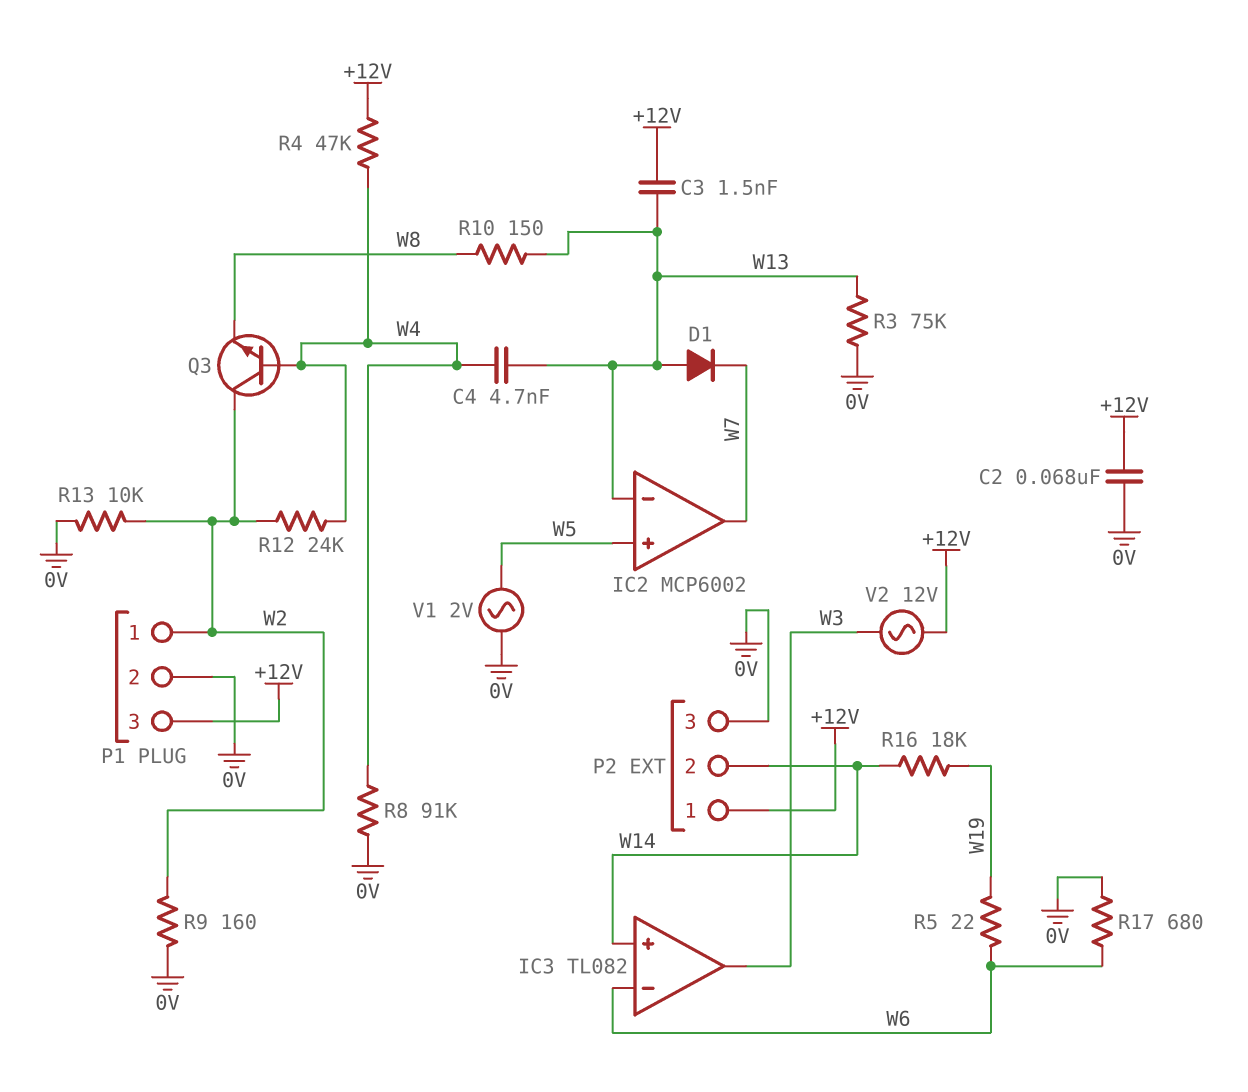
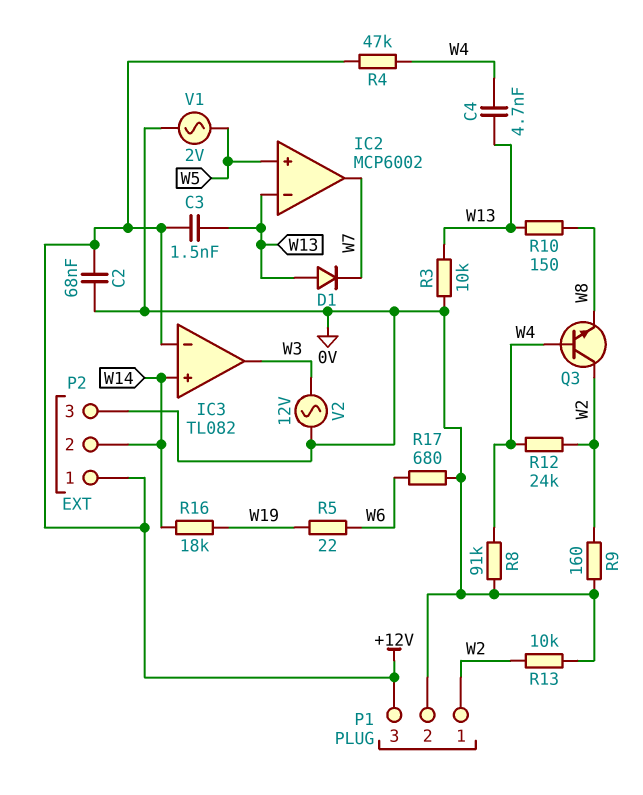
IC3 pin in-: W6 -> +12V
R3: 75k (0V, W13) -> 10k (0V, W13)
V2: AC 12V (+12V, W3) -> AC 12V (0V, W3)

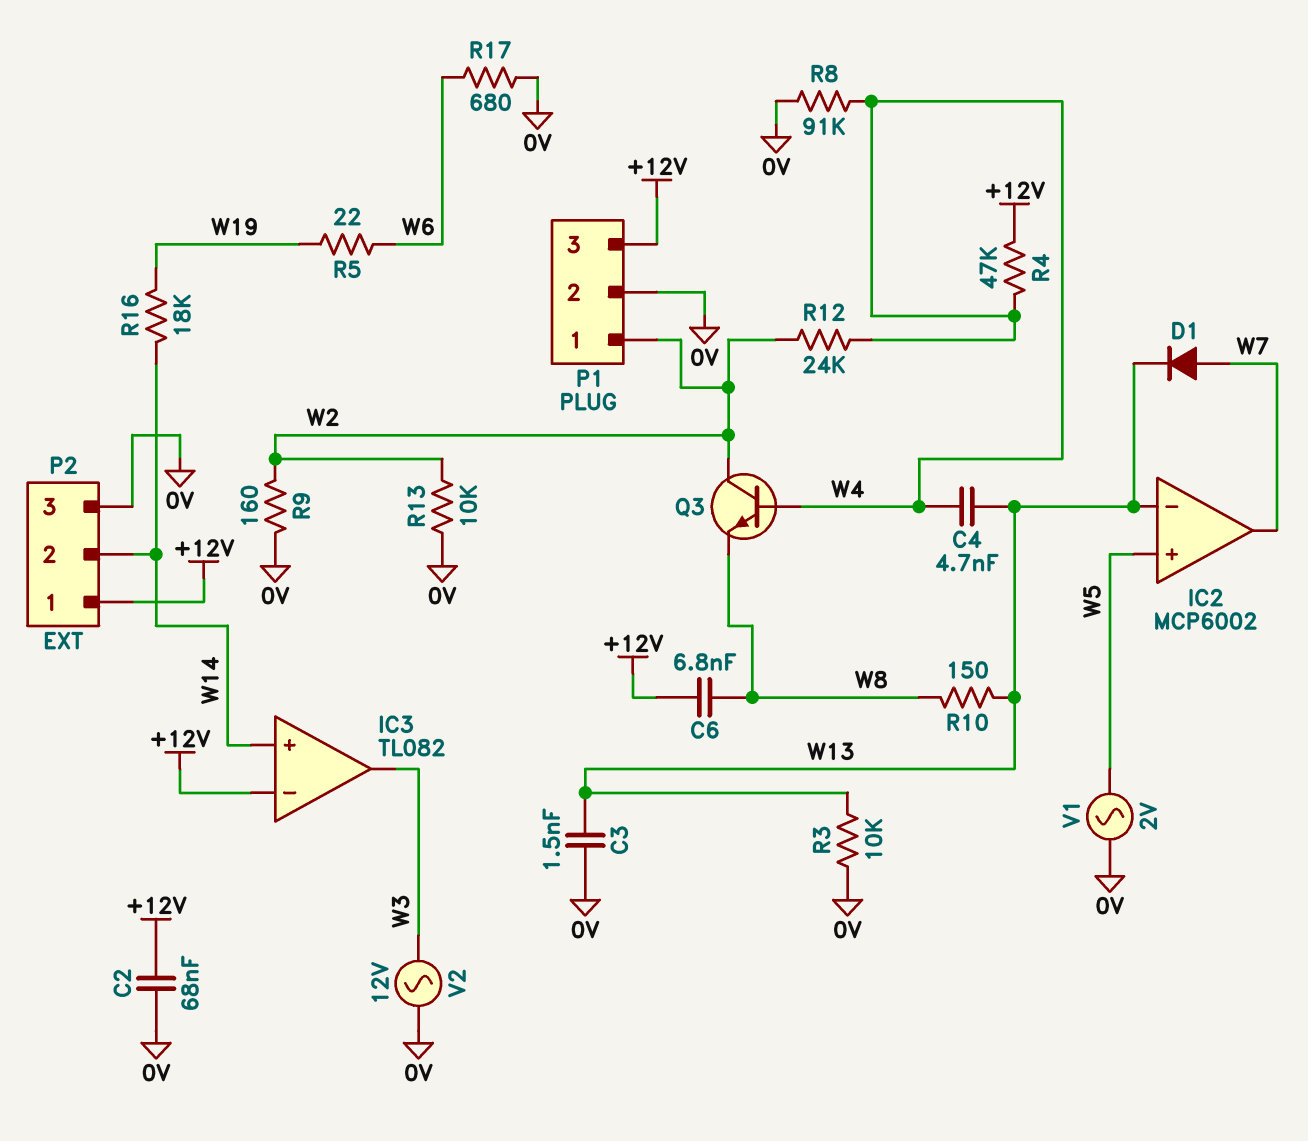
C3: 1.5nF (+12V, W13) -> 1.5nF (0V, W13)
C6: none -> 6.8nF (+12V, W8)
D1: diode (A W13, K W7) -> diode (A W7, K W13)

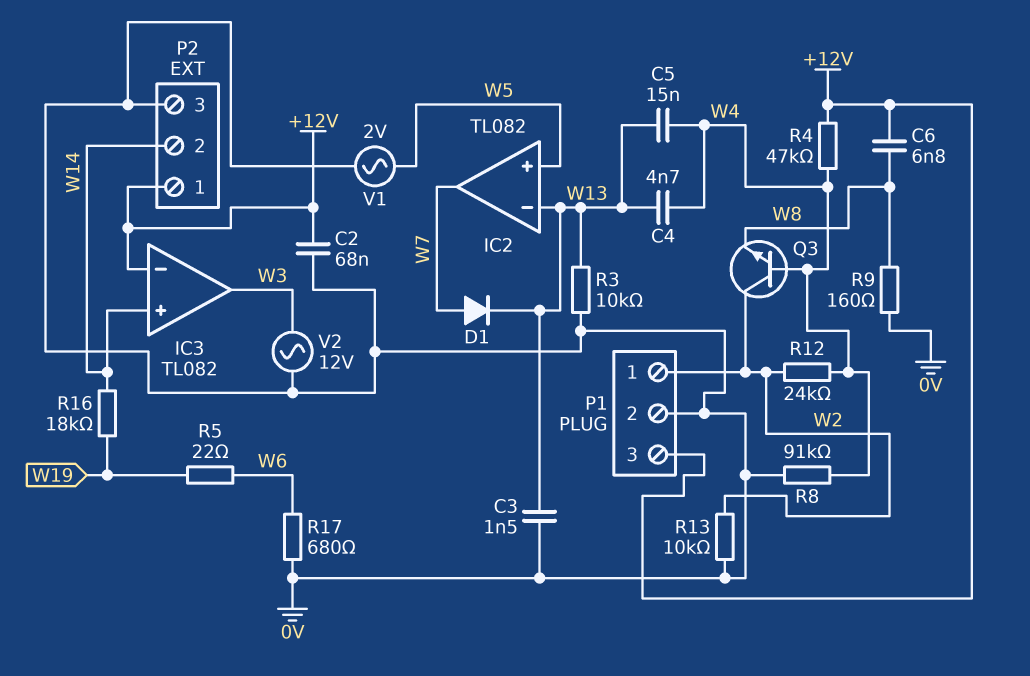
C5: none -> 15nF (W4, W13)
IC2: MCP6002 -> TL082
R9: 160 (0V, W2) -> 160 (0V, W8)
R10: 150 (W8, W13) -> none

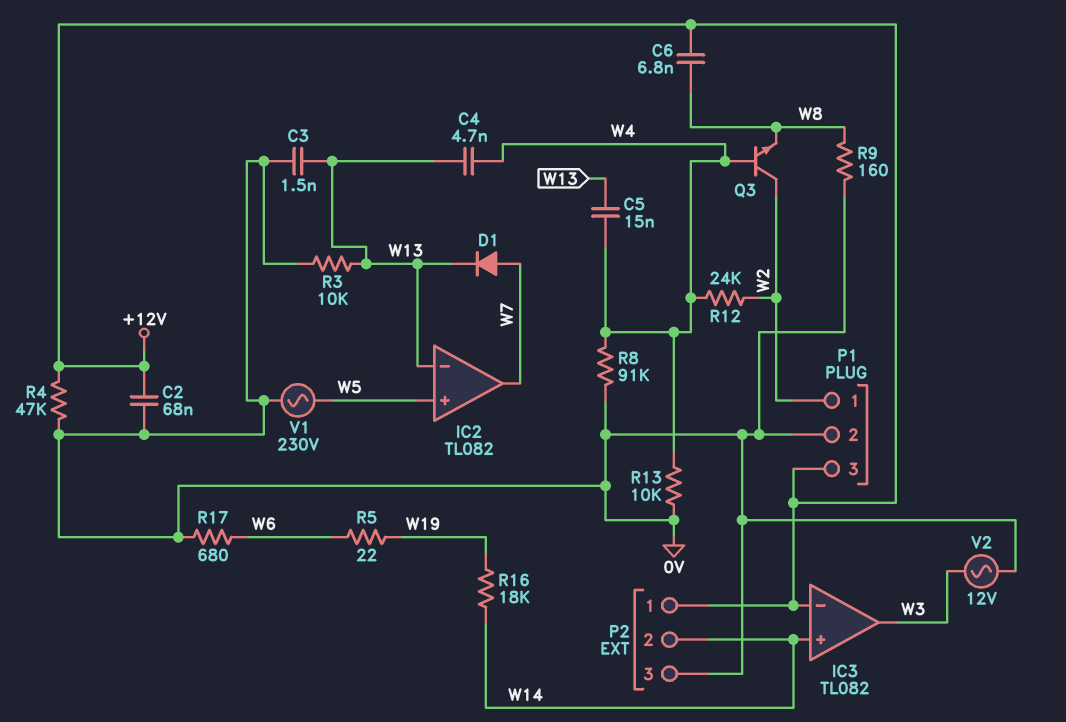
R4: 47k (+12V, W4) -> 47k (+12V, 0V)
R13: 10k (0V, W2) -> 10k (0V, W4)
V1: AC 2V (0V, W5) -> AC 230V (0V, W5)

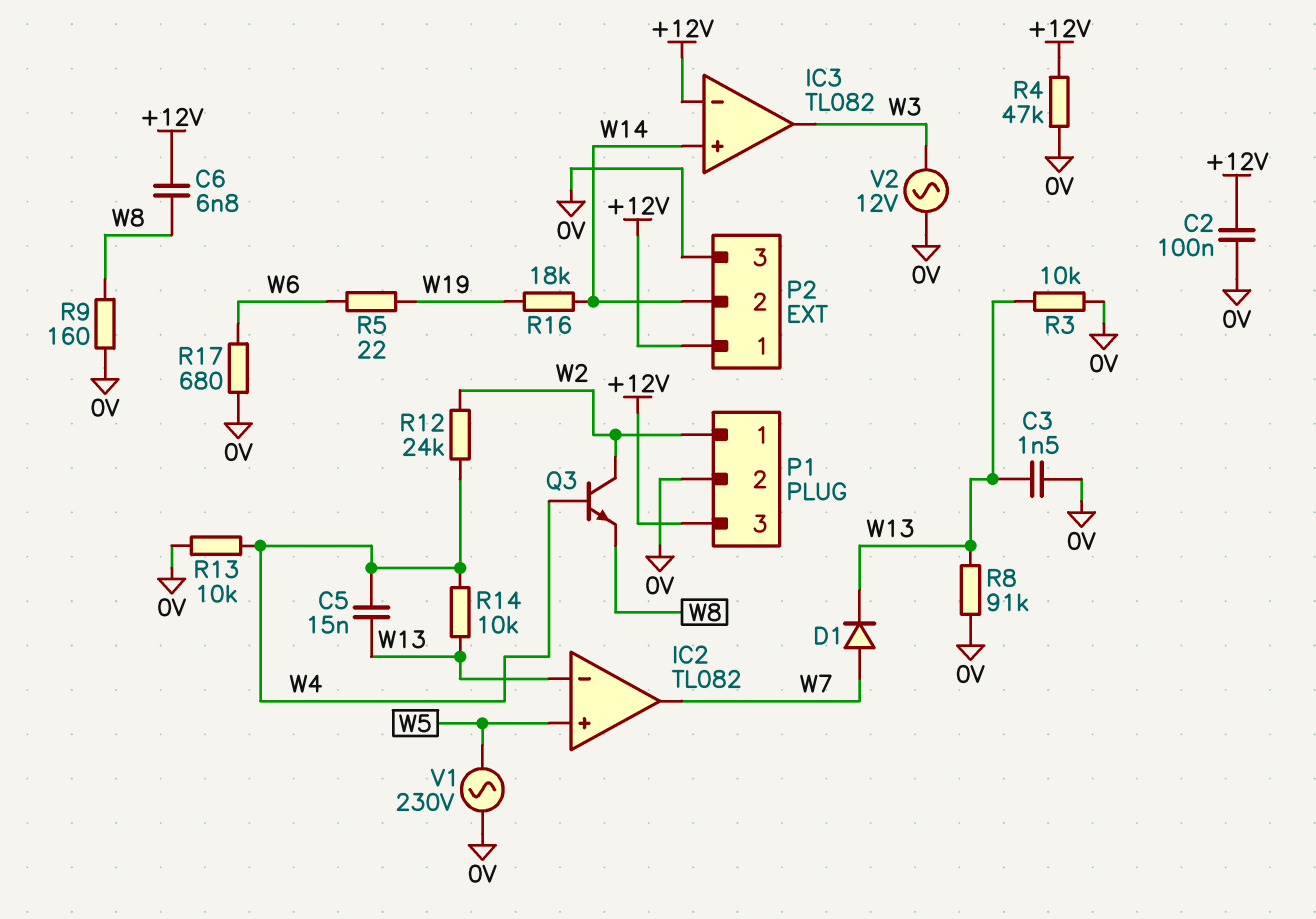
C2: 68nF (+12V, 0V) -> 100nF (+12V, 0V)
C4: 4.7nF (W4, W13) -> none
R8: 91k (0V, W4) -> 91k (0V, W13)
R14: none -> 10k (W4, W13)

